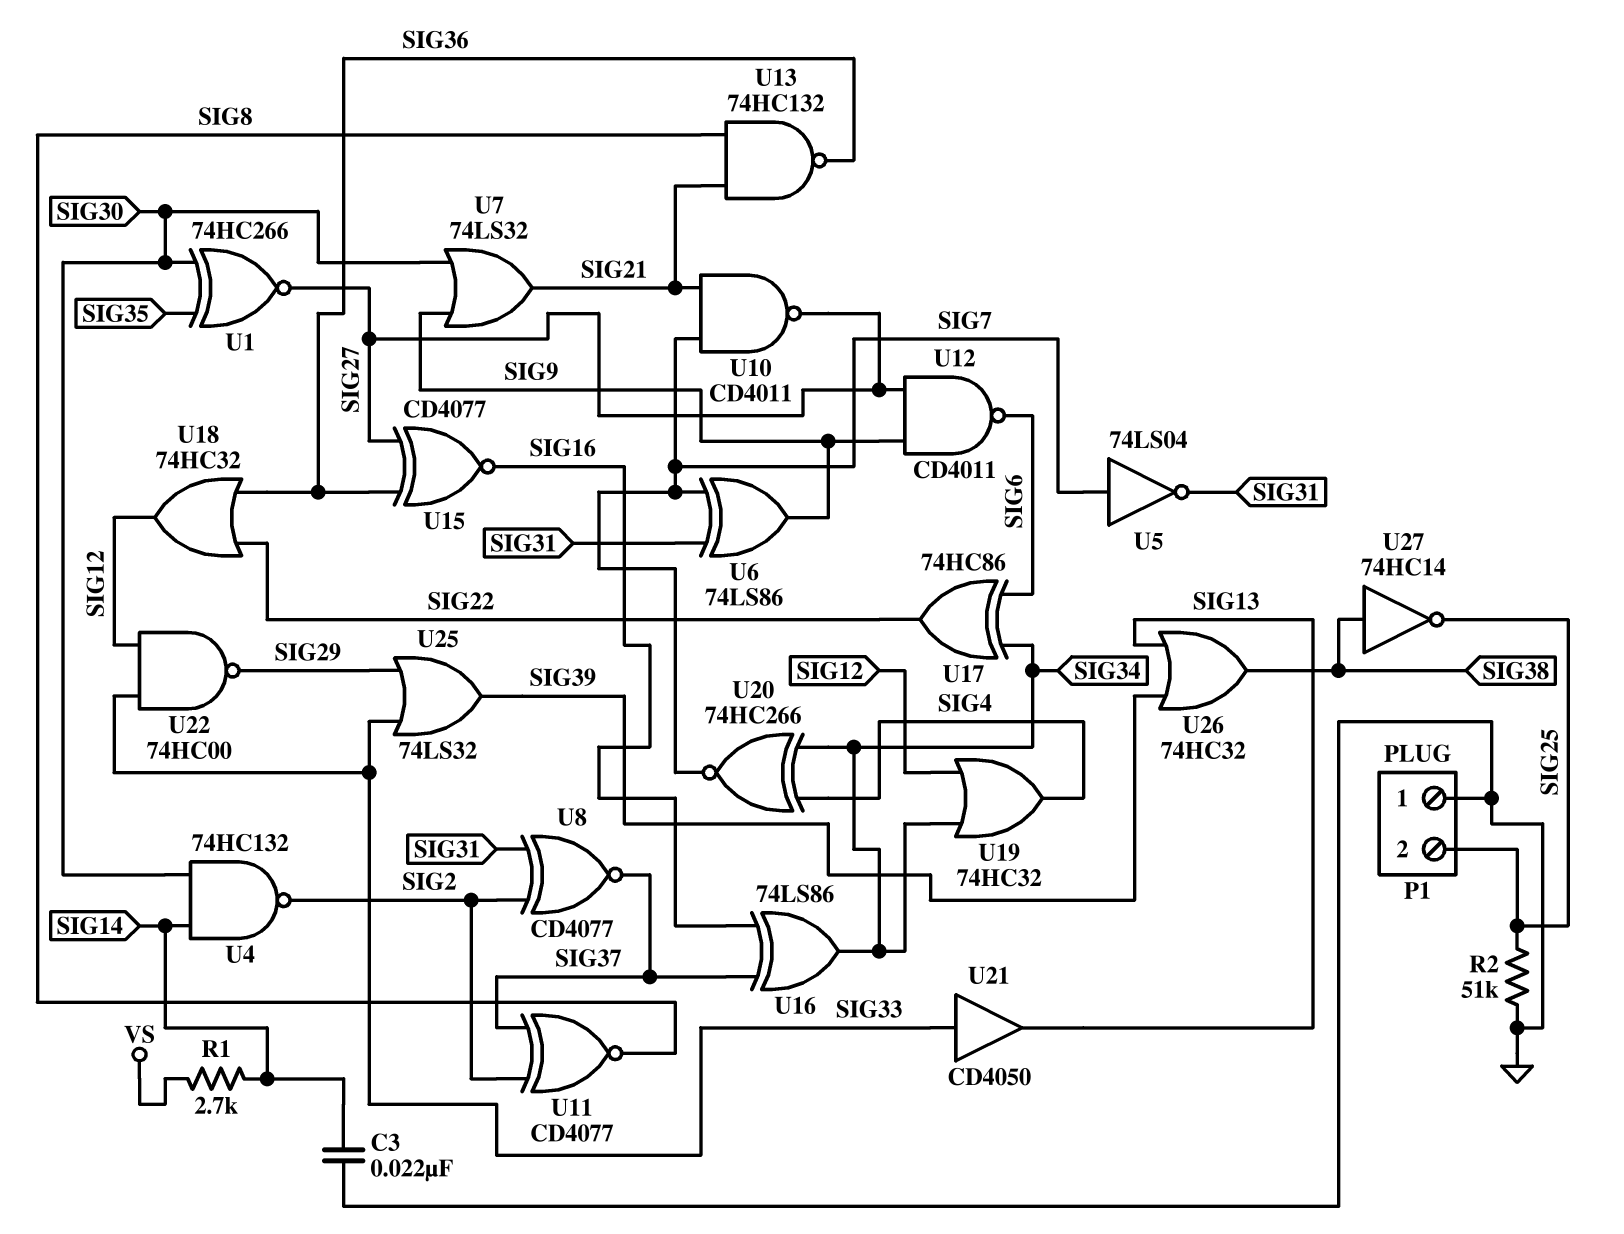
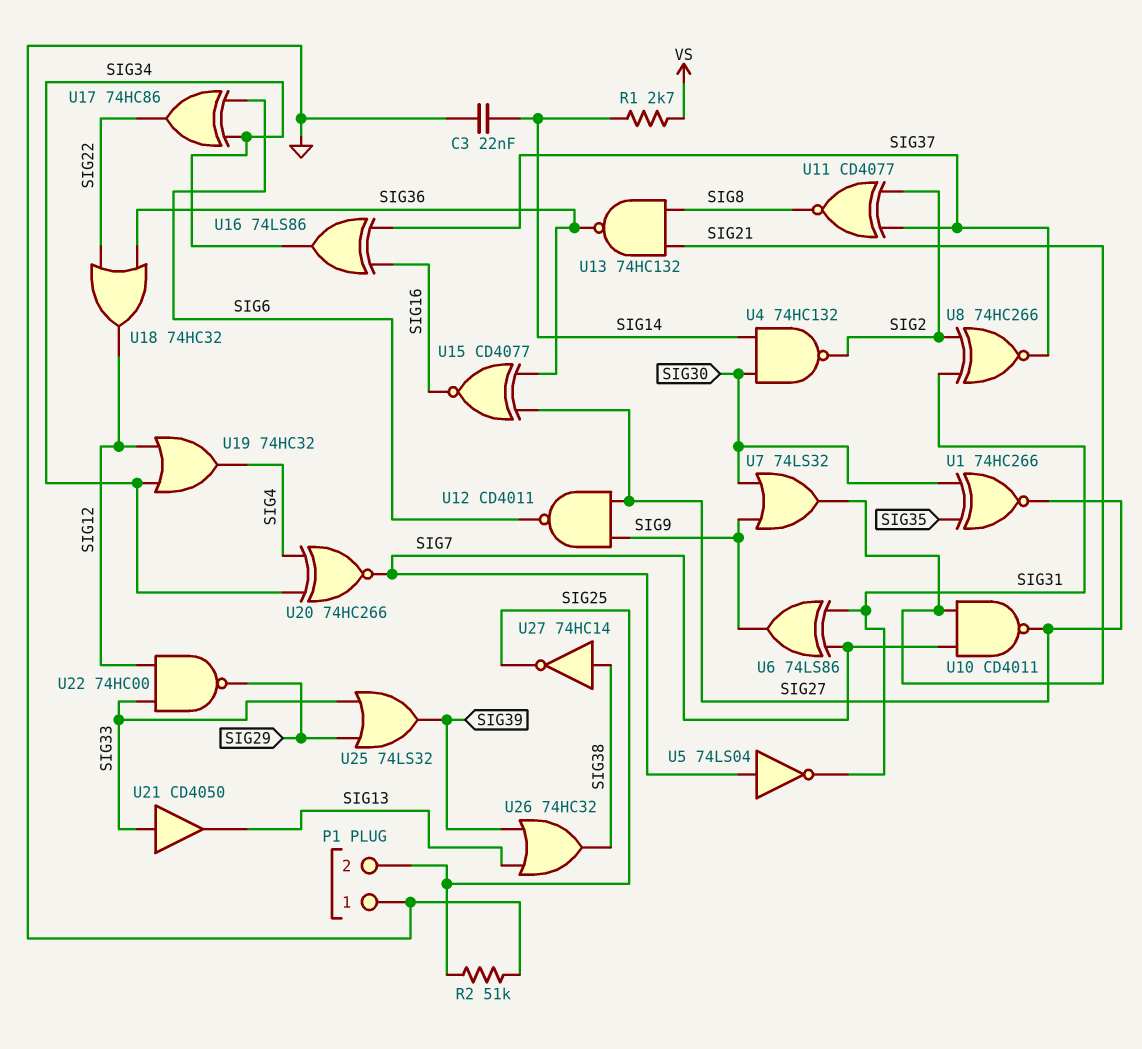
U8: XNOR CD4077 (in SIG2, in SIG31, out SIG37) -> XNOR 74HC266 (in SIG2, in SIG31, out SIG37)

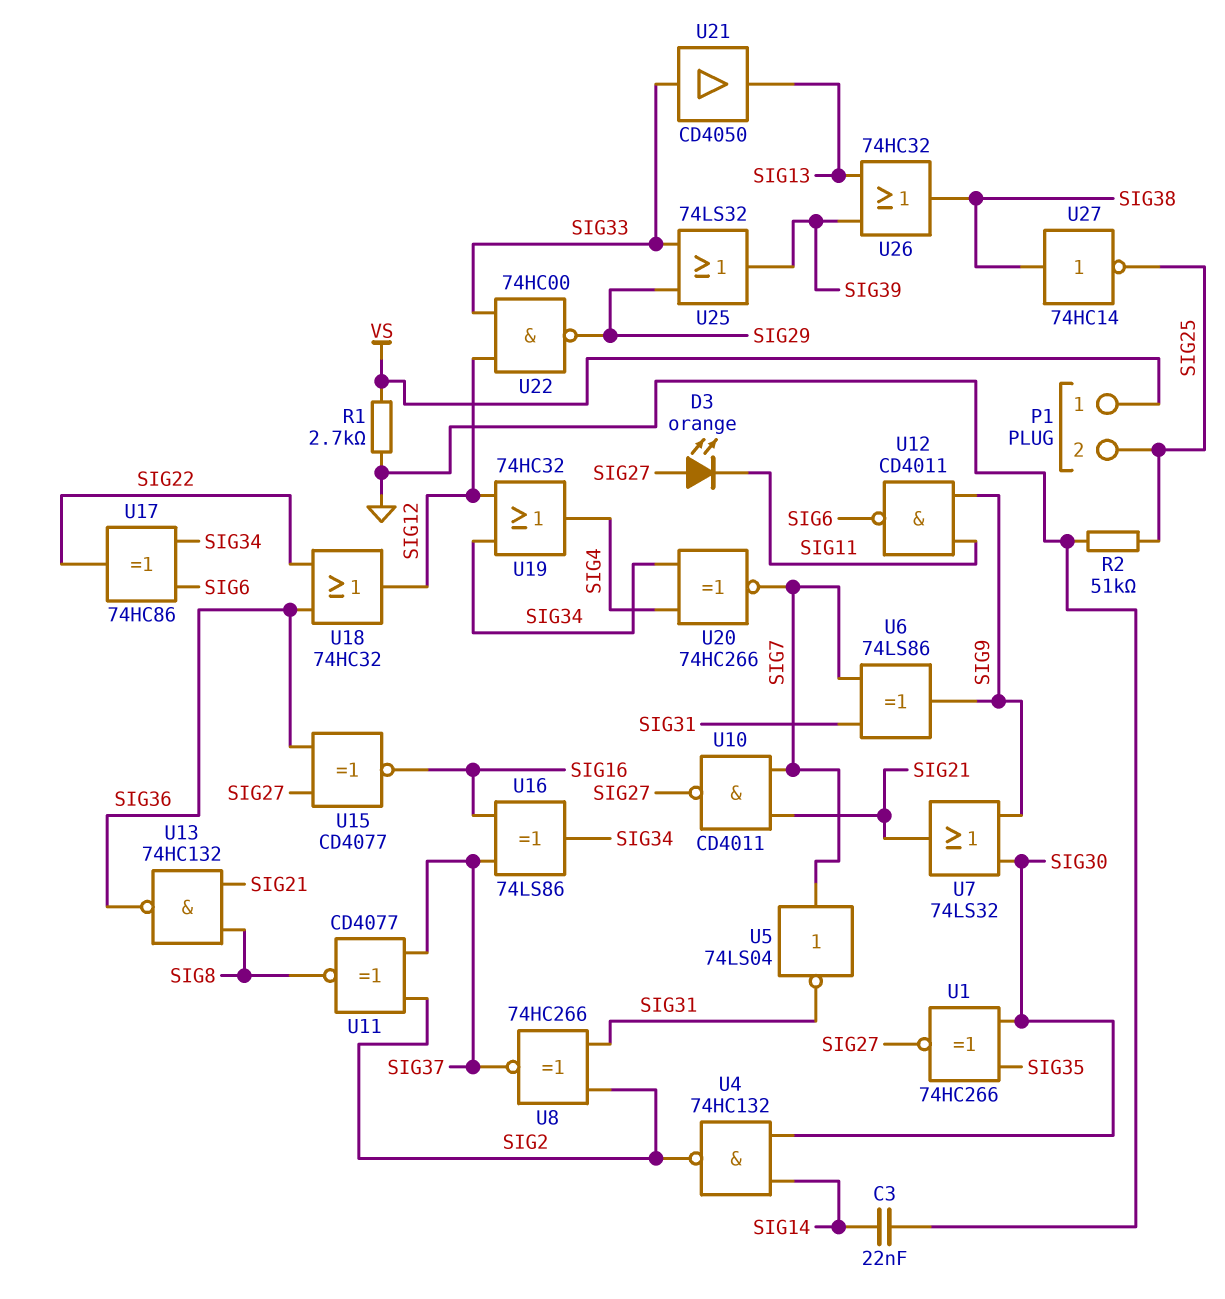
D3: none -> LED orange (A SIG27, K SIG11)
P1 pin 1: GND -> VS
R1: 2.7k (SIG14, VS) -> 2.7k (GND, VS)
U12: NAND CD4011 (in SIG9, in SIG27, out SIG6) -> NAND CD4011 (in SIG9, in SIG11, out SIG6)

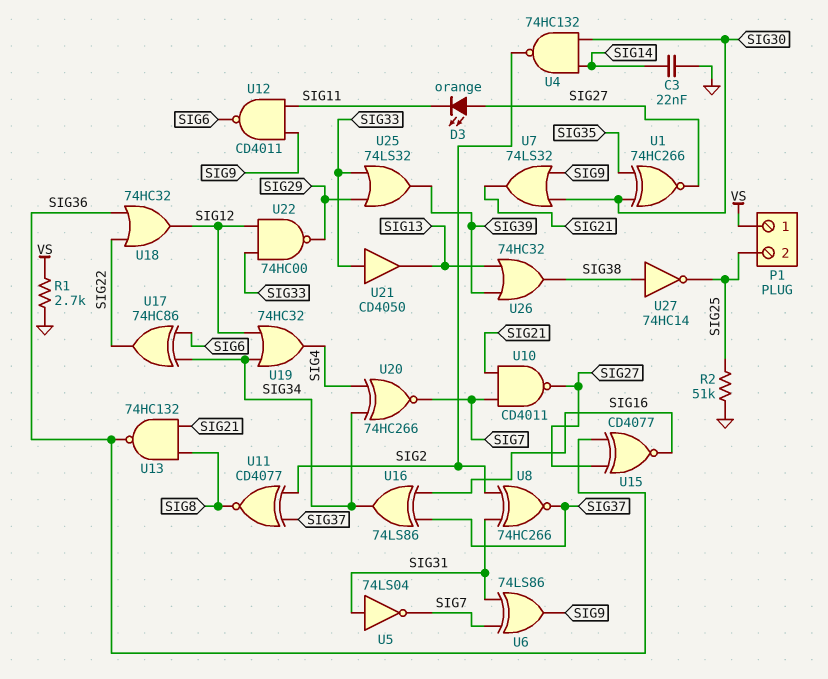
U5: NOT 74LS04 (in SIG7, out SIG31) -> NOT 74LS04 (in SIG31, out SIG7)

